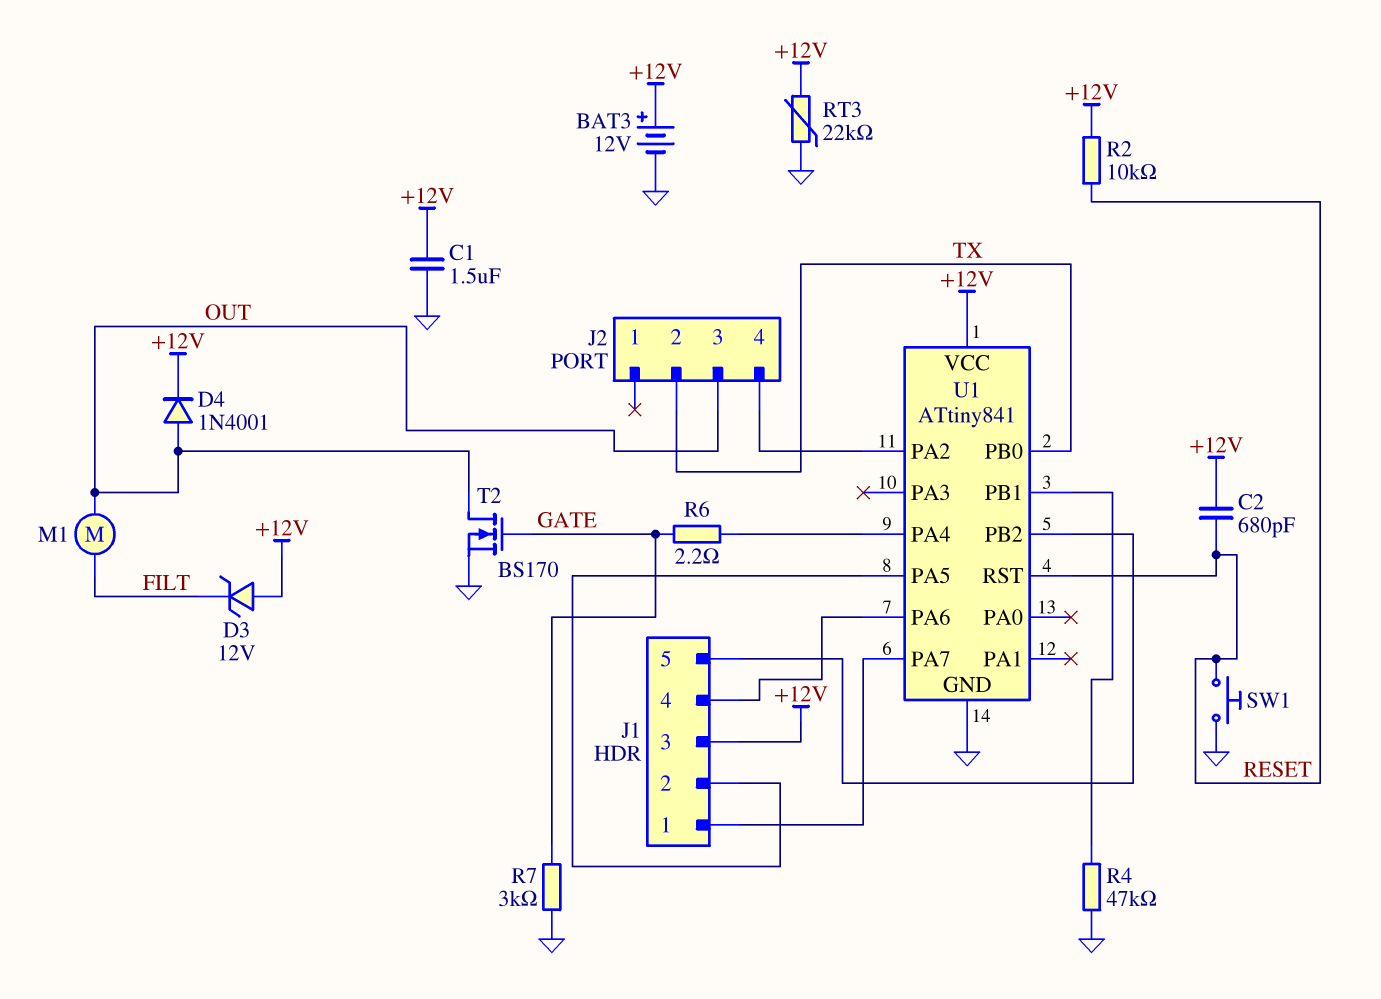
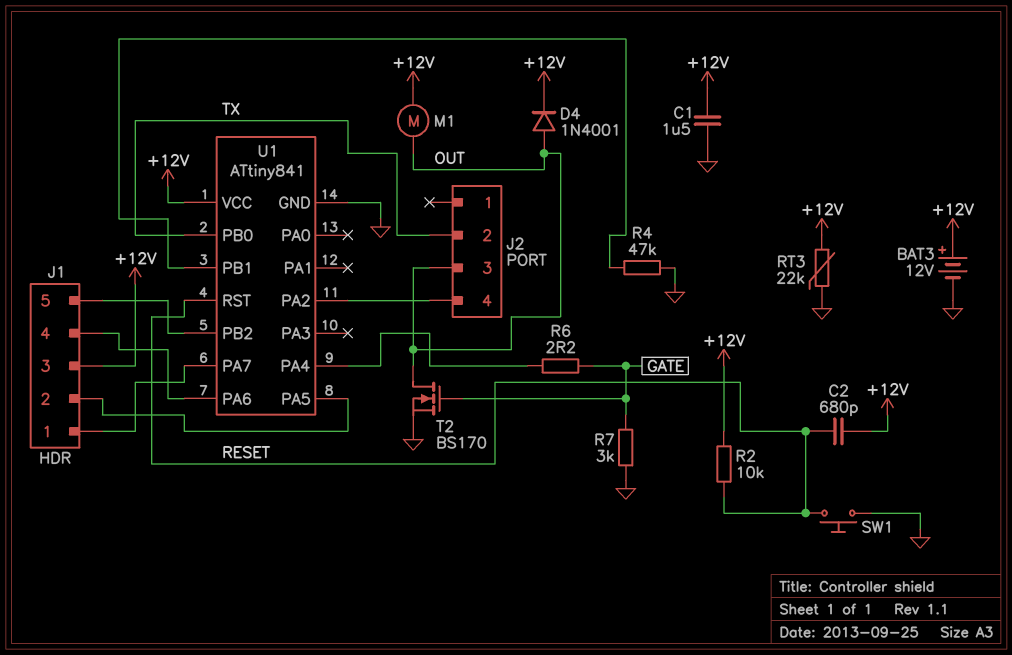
D3: zener 12V (A +12V, K FILT) -> none
M1: motor (FILT, OUT) -> motor (+12V, OUT)

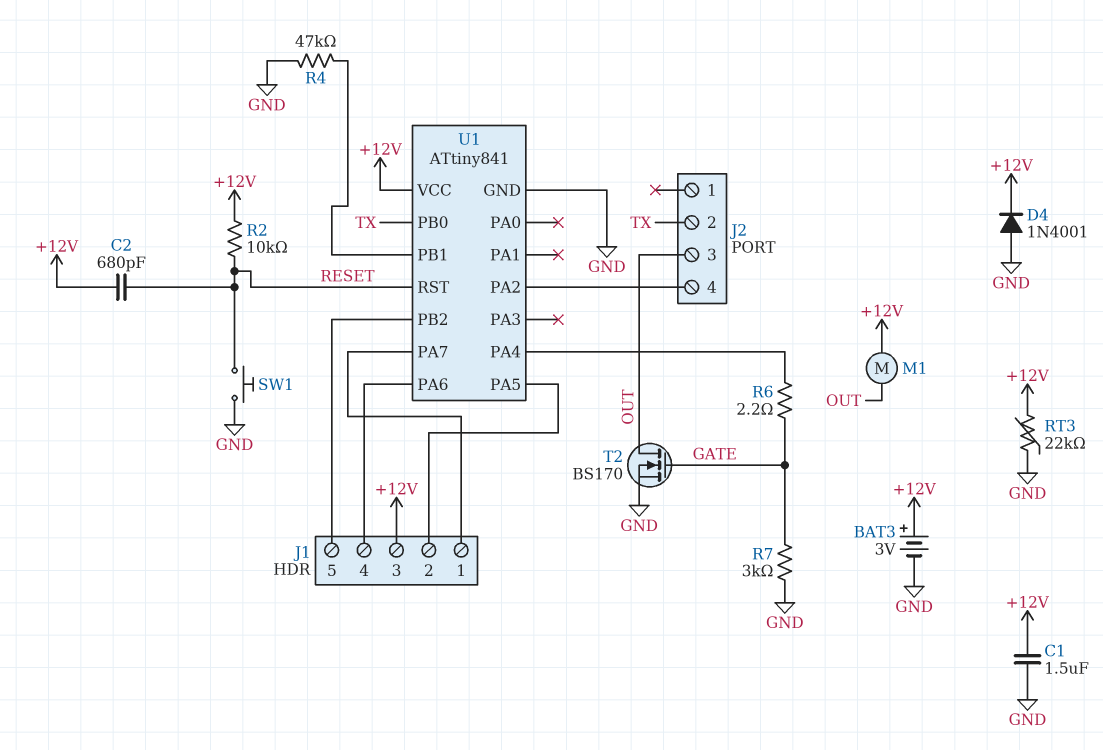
BAT3: 12V (plus +12V, minus GND) -> 3V (plus +12V, minus GND)
D4: diode 1N4001 (A OUT, K +12V) -> diode 1N4001 (A GND, K +12V)

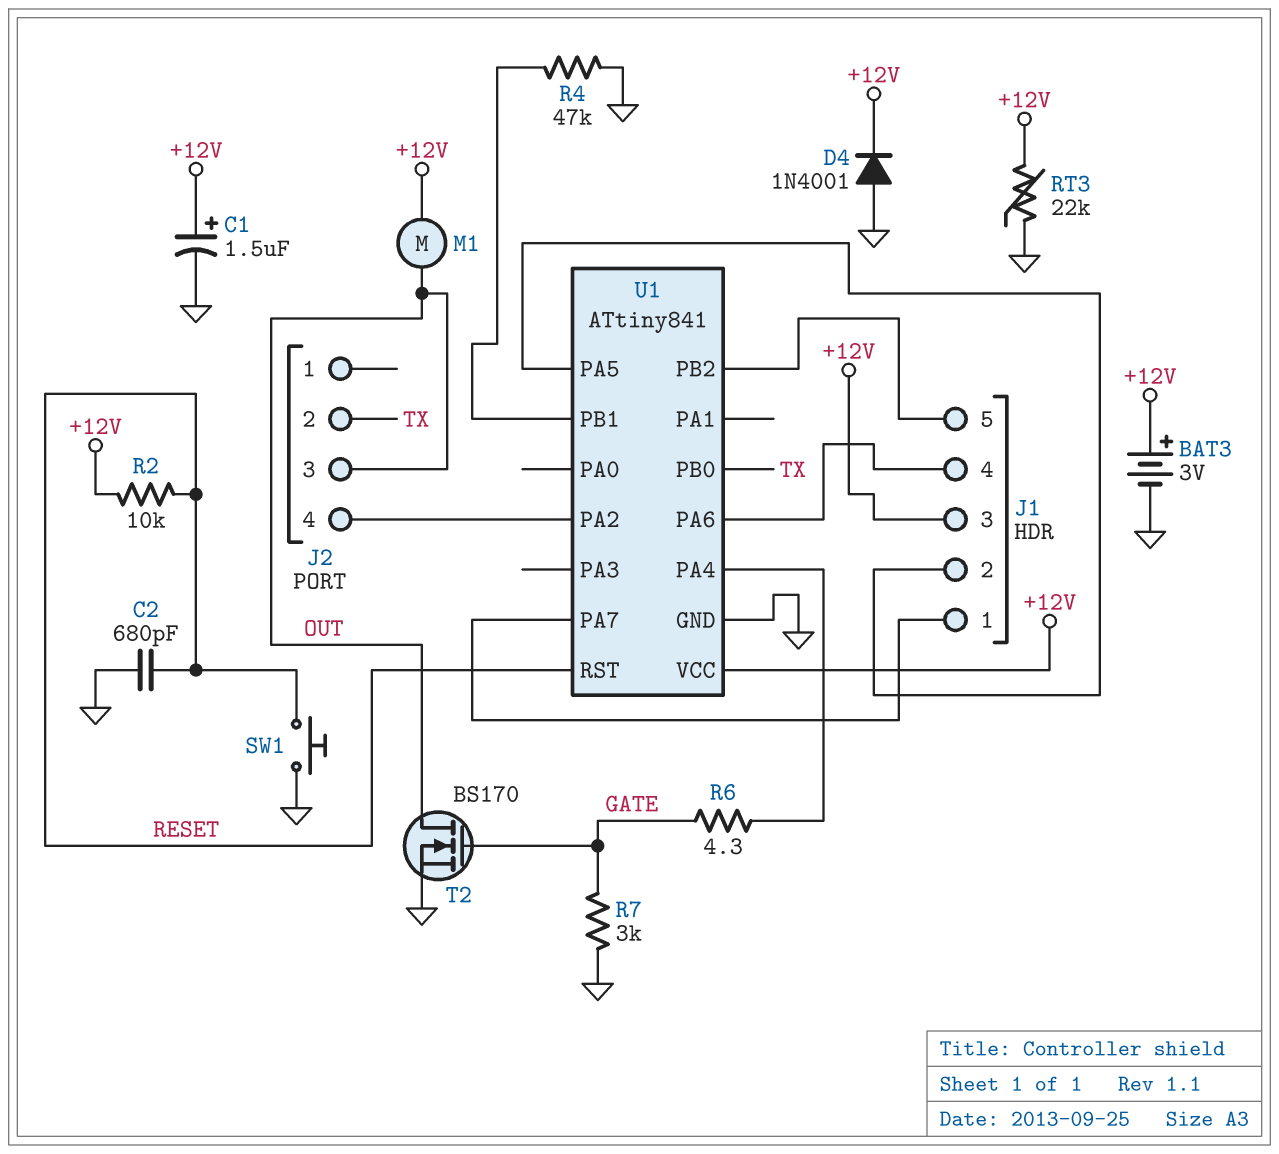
C1: 1.5uF (+12V, GND) -> 1.5uF (plus +12V, minus GND)
C2: 680pF (+12V, RESET) -> 680pF (GND, RESET)
R6: 2.2 (GATE, U1/PA4) -> 4.3 (GATE, U1/PA4)

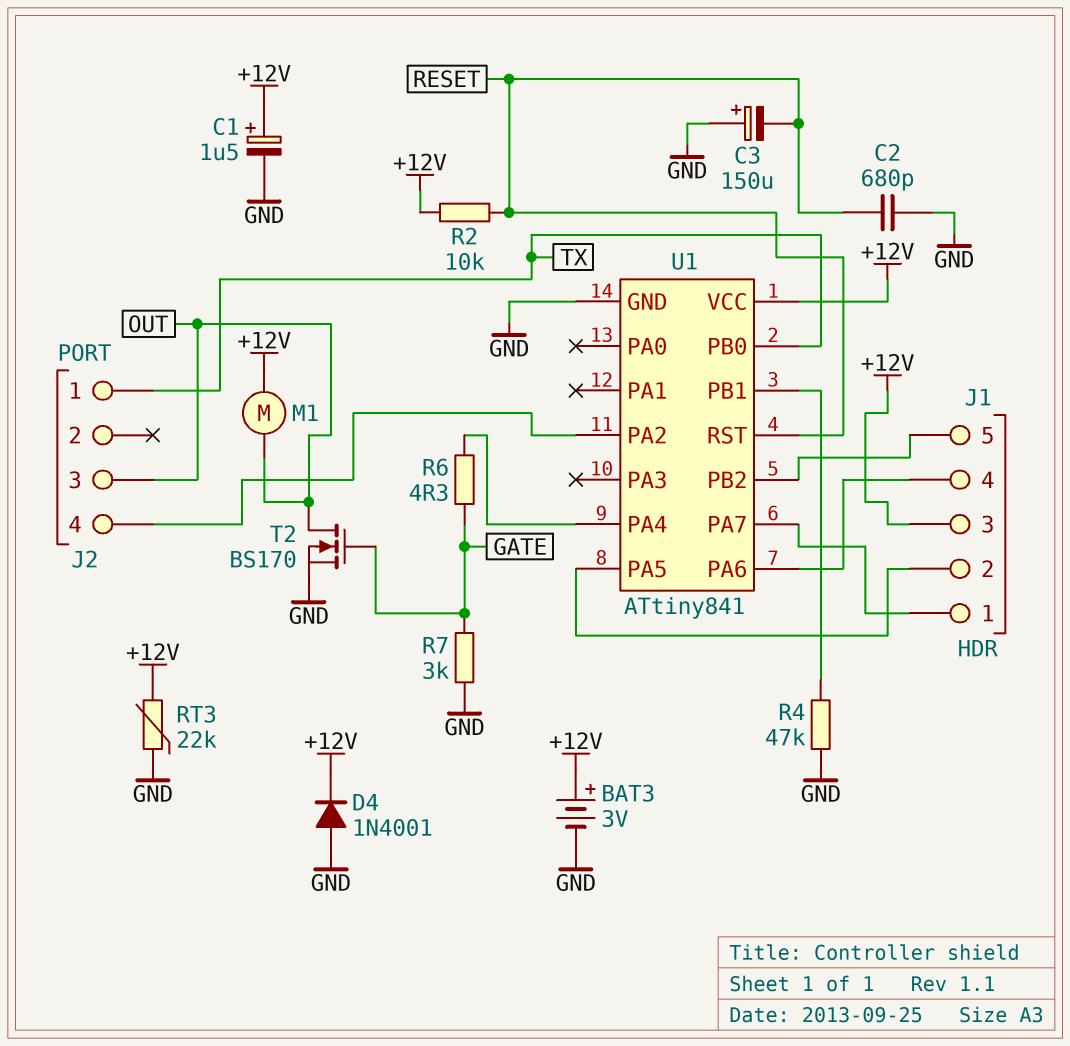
C3: none -> 150uF (plus GND, minus RESET)
J2 pin 1: none -> TX
J2 pin 2: TX -> none
SW1: button (GND, RESET) -> none

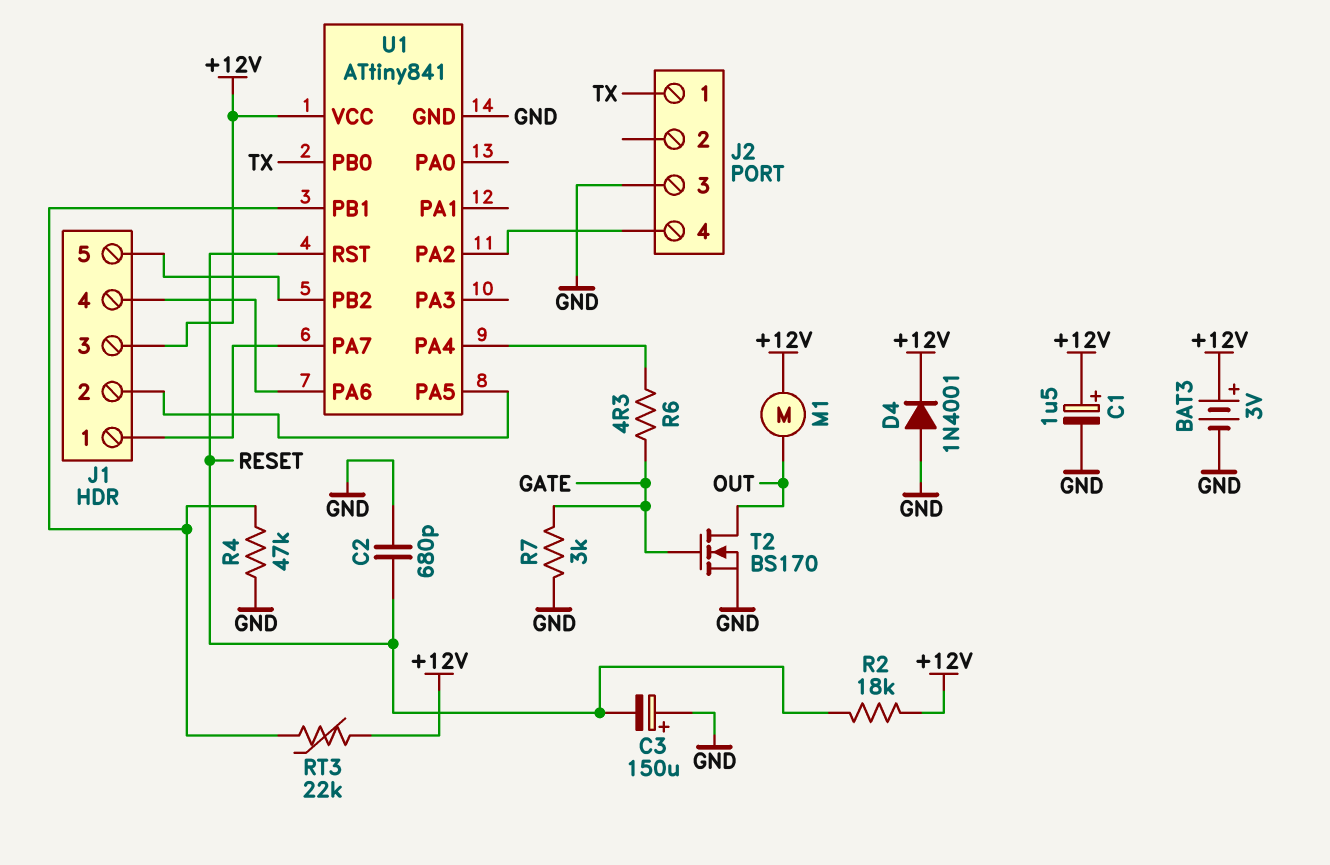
J2 pin 3: OUT -> GND
R2: 10k (+12V, RESET) -> 18k (+12V, RESET)
RT3: 22k (+12V, GND) -> 22k (+12V, U1/PB1)

